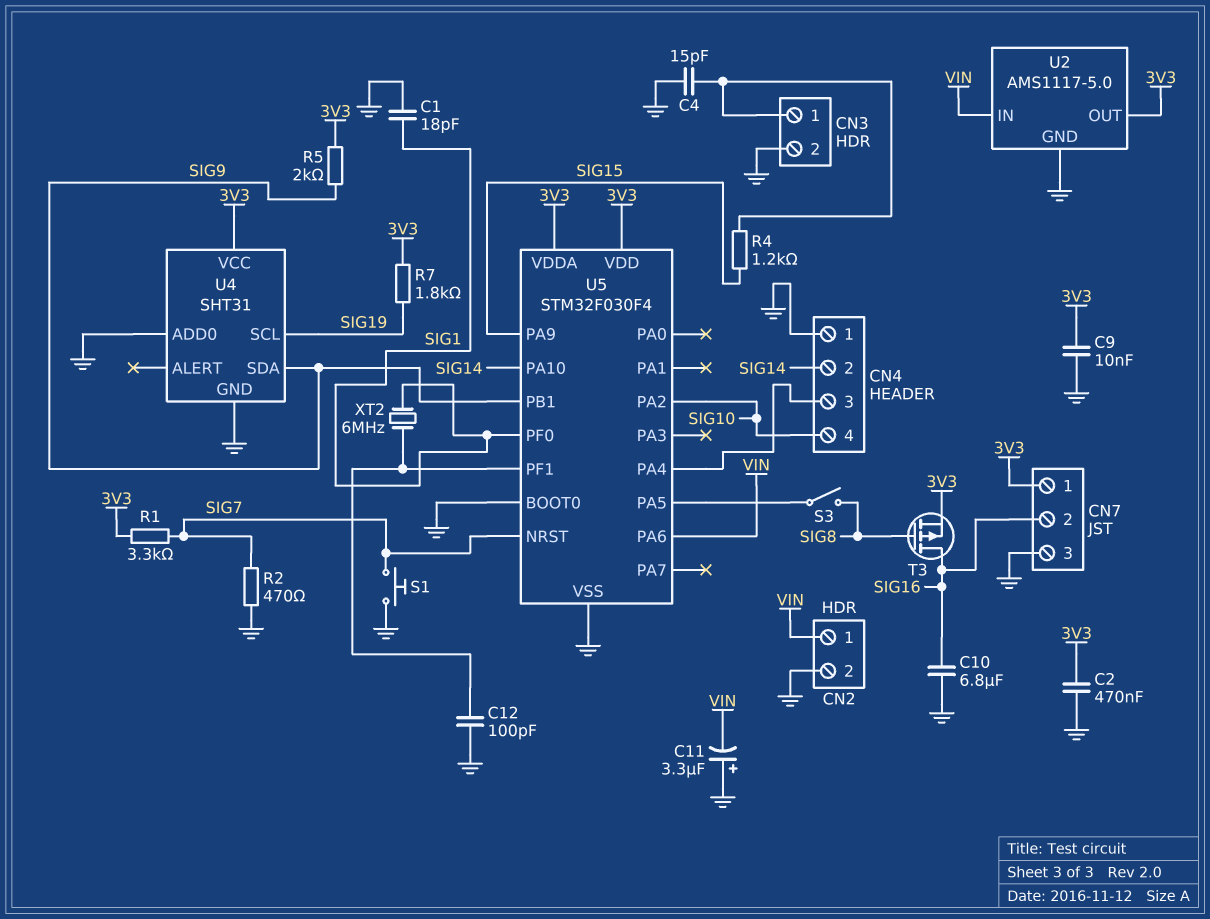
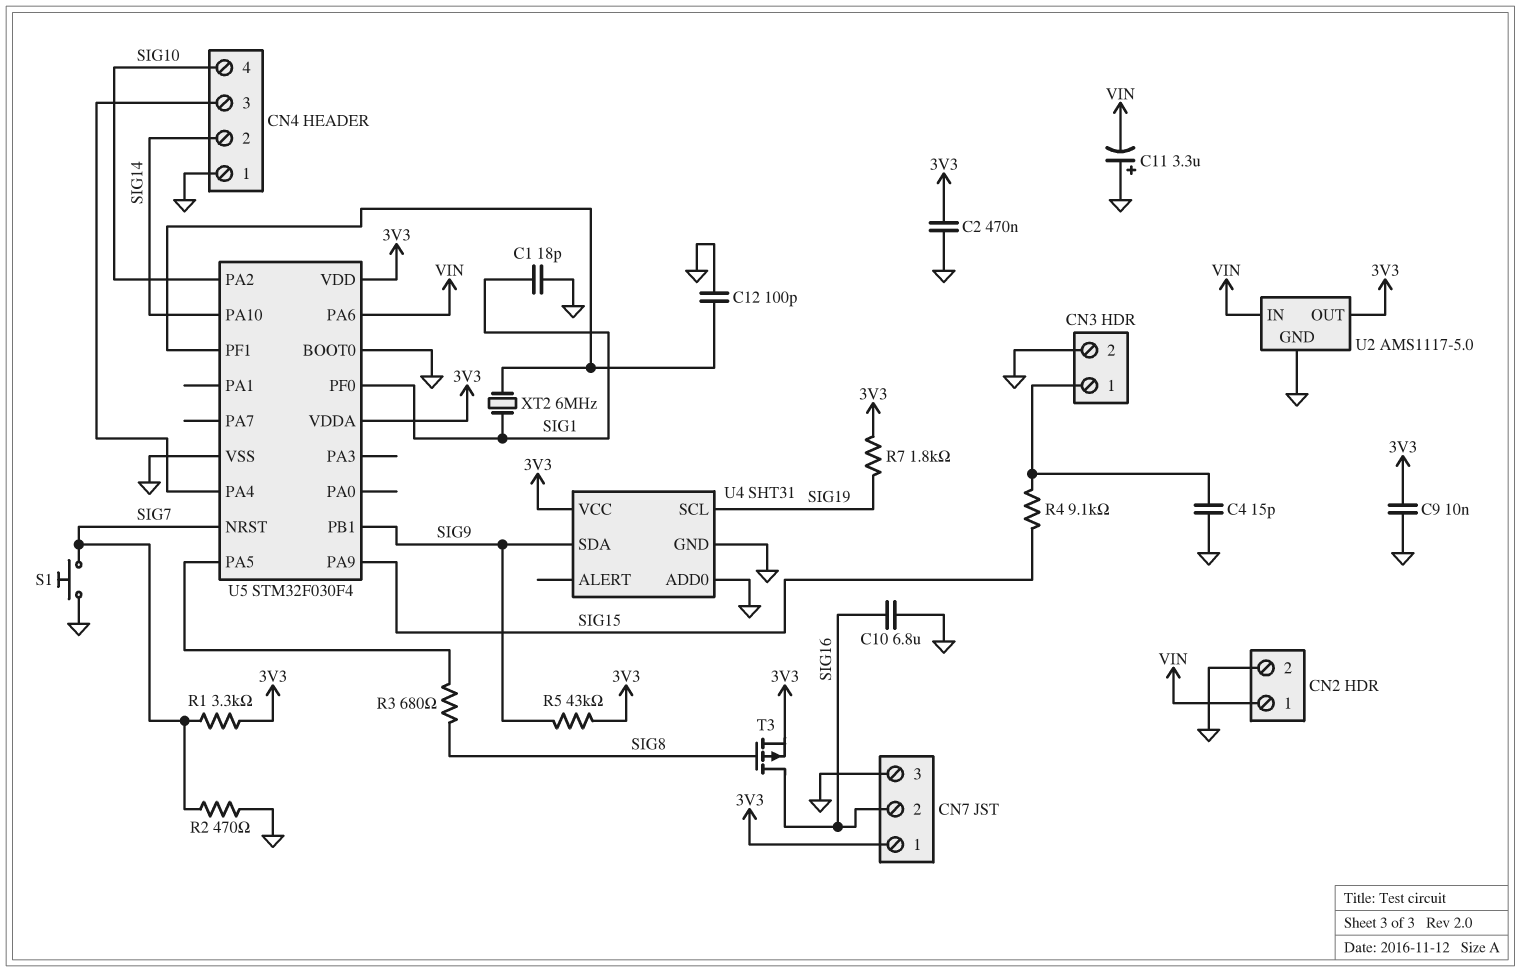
R3: none -> 680 (SIG8, U5/PA5)
R4: 1.2k (CN3/1, SIG15) -> 9.1k (CN3/1, SIG15)
R5: 2k (3V3, SIG9) -> 43k (3V3, SIG9)
S3: switch (SIG8, U5/PA5) -> none

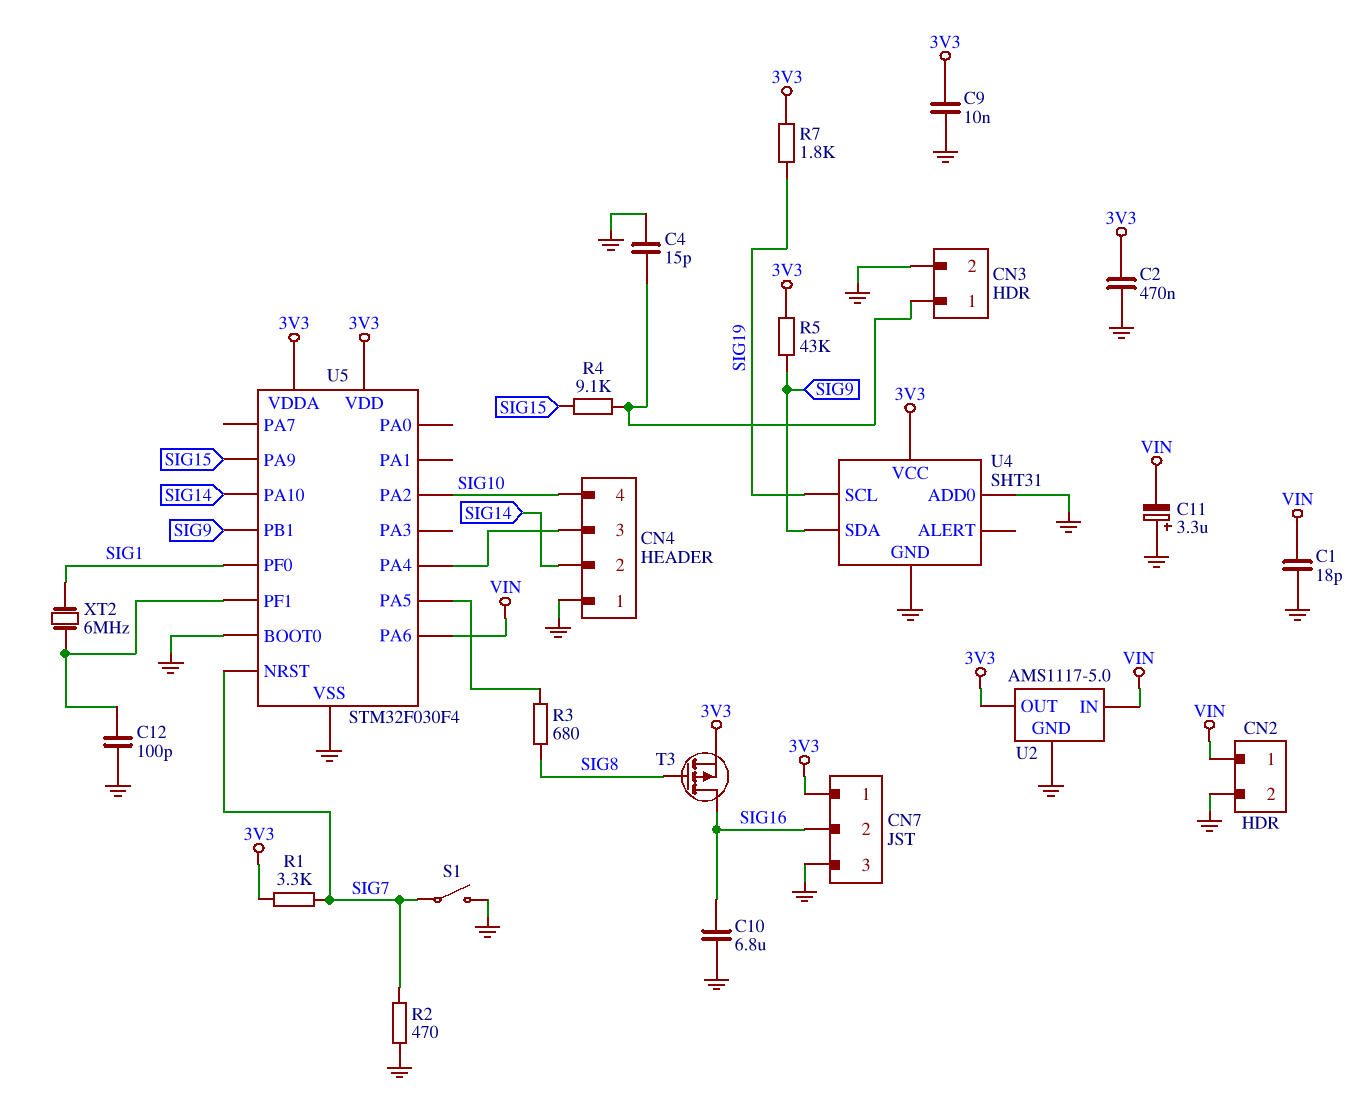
C1: 18pF (GND, SIG1) -> 18pF (GND, VIN)
S1: button (GND, SIG7) -> switch (GND, SIG7)

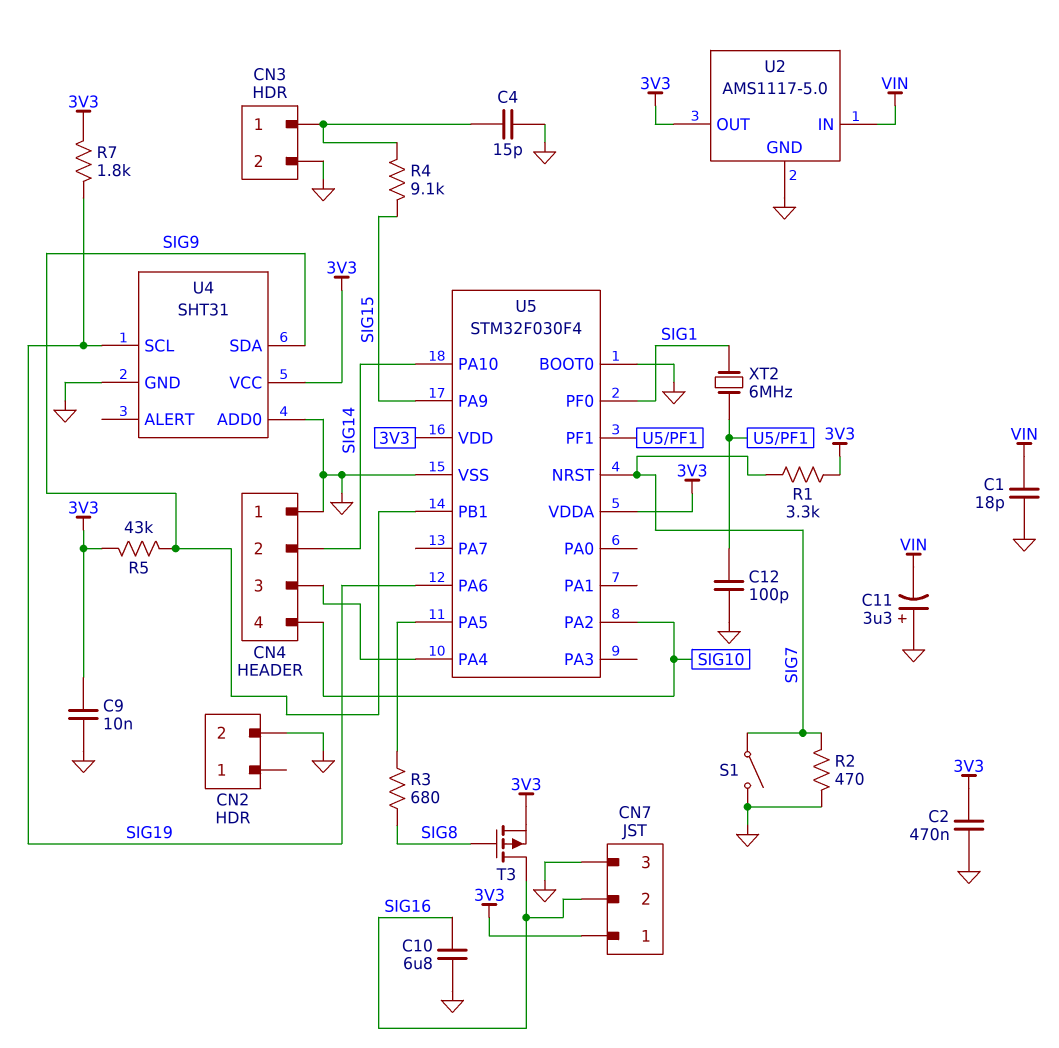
CN2 pin 1: VIN -> none
U5 pin PA6: VIN -> SIG19

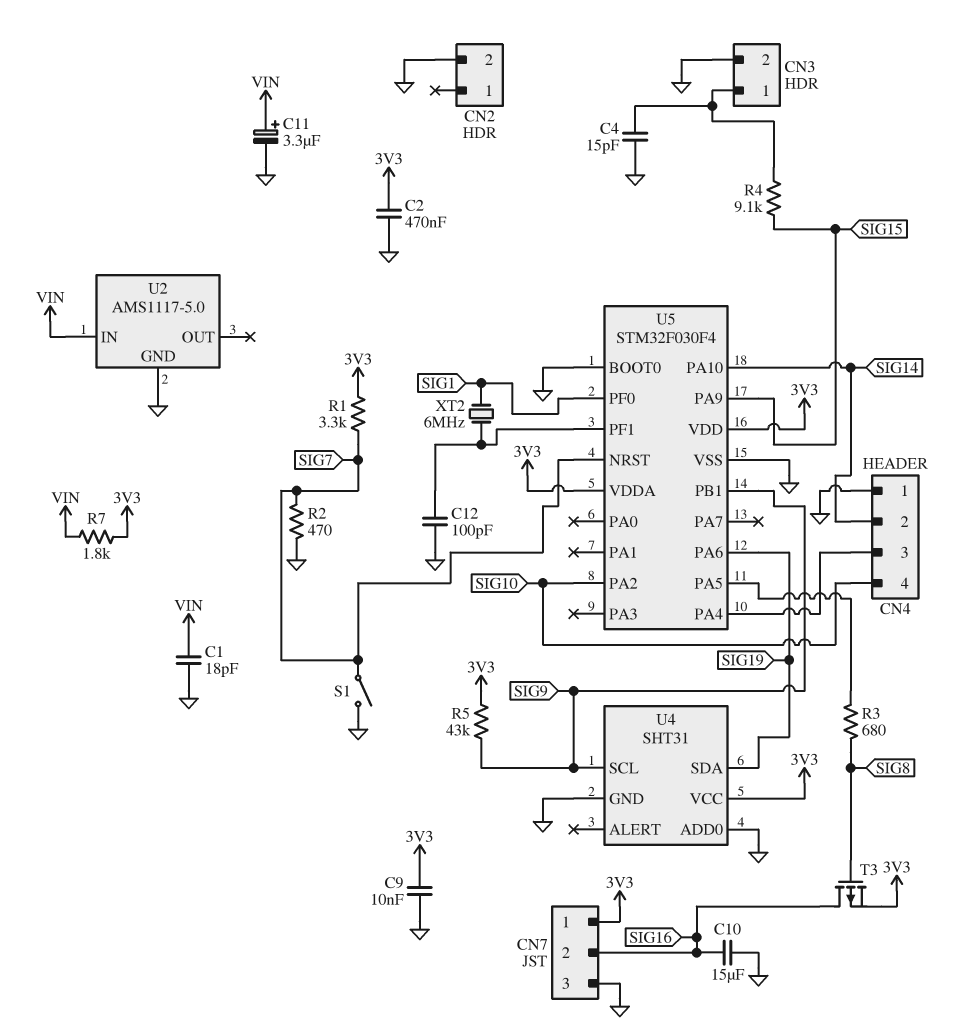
C10: 6.8uF (GND, SIG16) -> 15uF (GND, SIG16)
C11: 3.3uF (plus GND, minus VIN) -> 3.3uF (plus VIN, minus GND)
R7: 1.8k (3V3, SIG19) -> 1.8k (3V3, VIN)
U2 pin OUT: 3V3 -> none
U4 pin SCL: SIG19 -> SIG9
U4 pin SDA: SIG9 -> SIG19

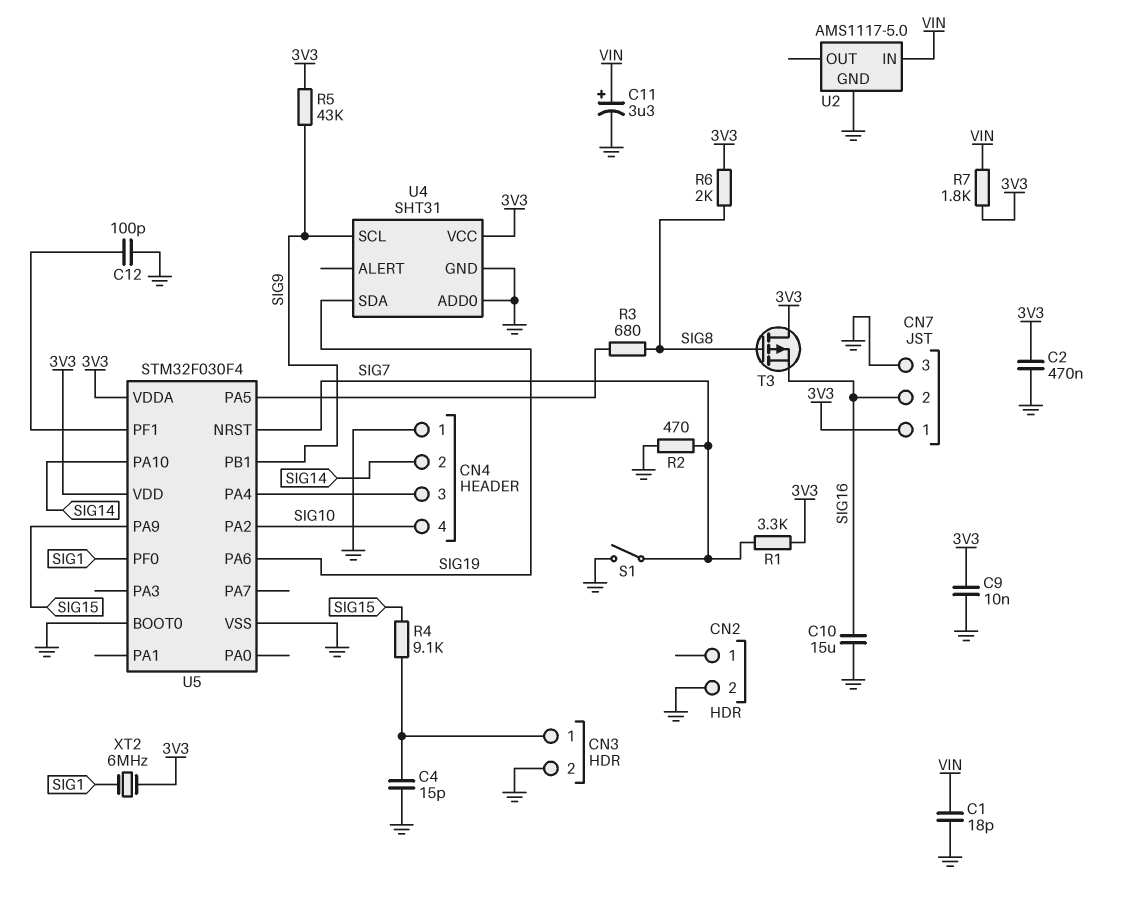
R6: none -> 2k (3V3, SIG8)
T3: PMOS (G SIG8, D SIG16, S 3V3) -> PMOS (G SIG8, D 3V3, S SIG16)
XT2: 6MHz (SIG1, U5/PF1) -> 6MHz (3V3, SIG1)

